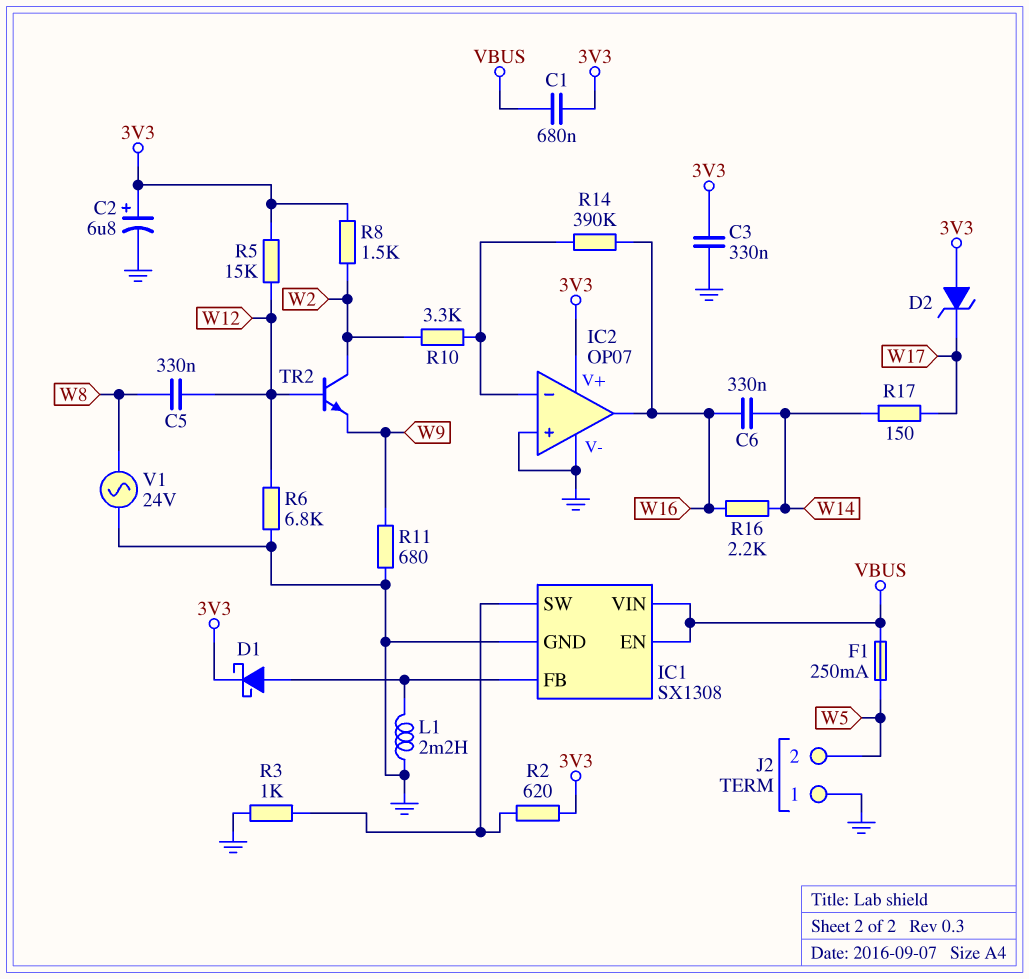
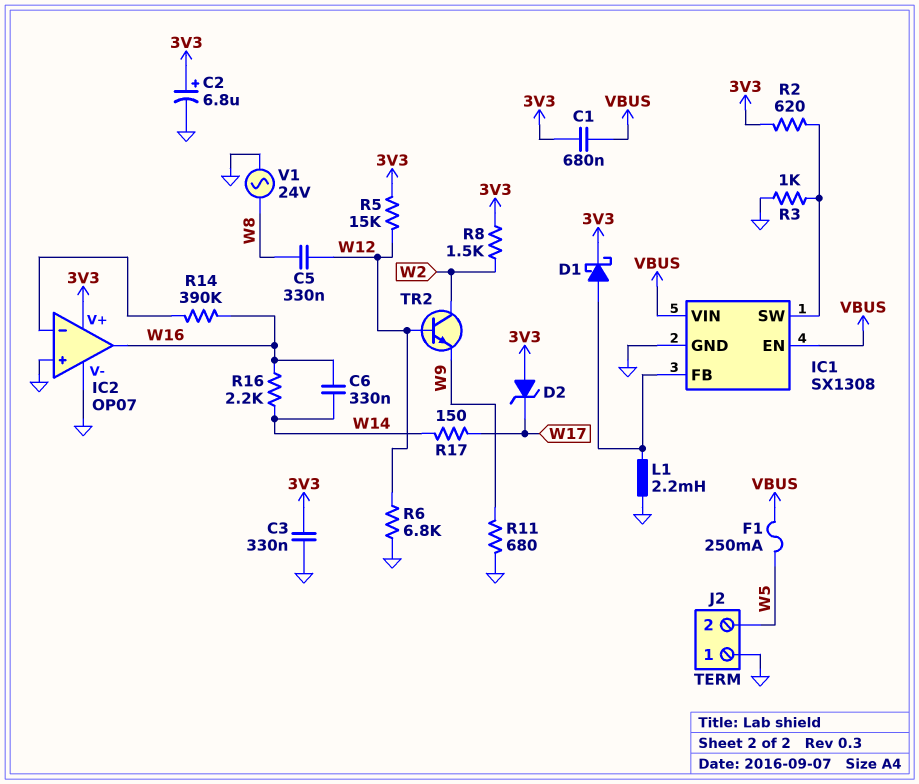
R10: 3.3k (IC2/in-, W2) -> none

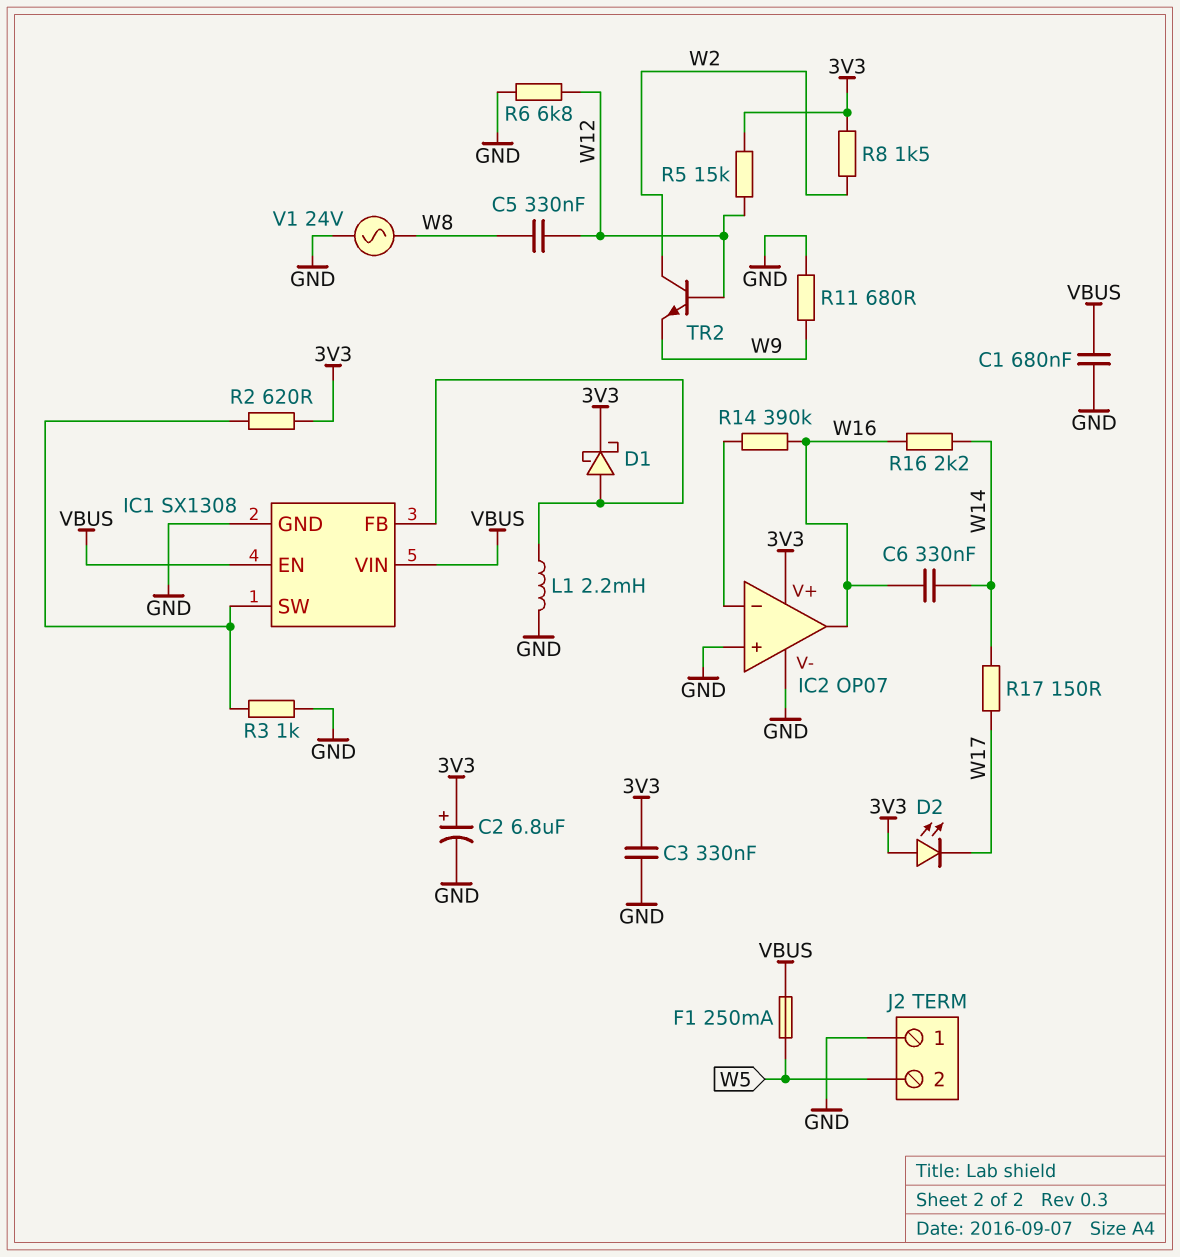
C1: 680nF (3V3, VBUS) -> 680nF (GND, VBUS)
D2: zener (A 3V3, K W17) -> LED (A 3V3, K W17)

